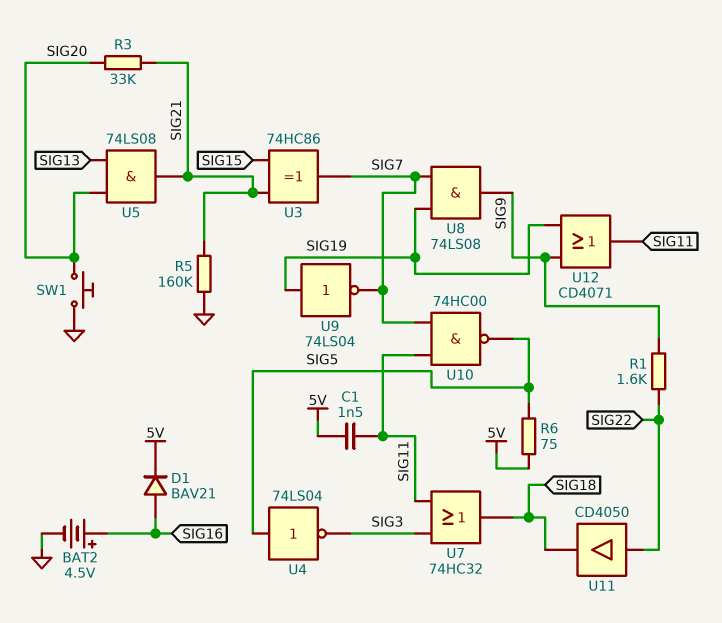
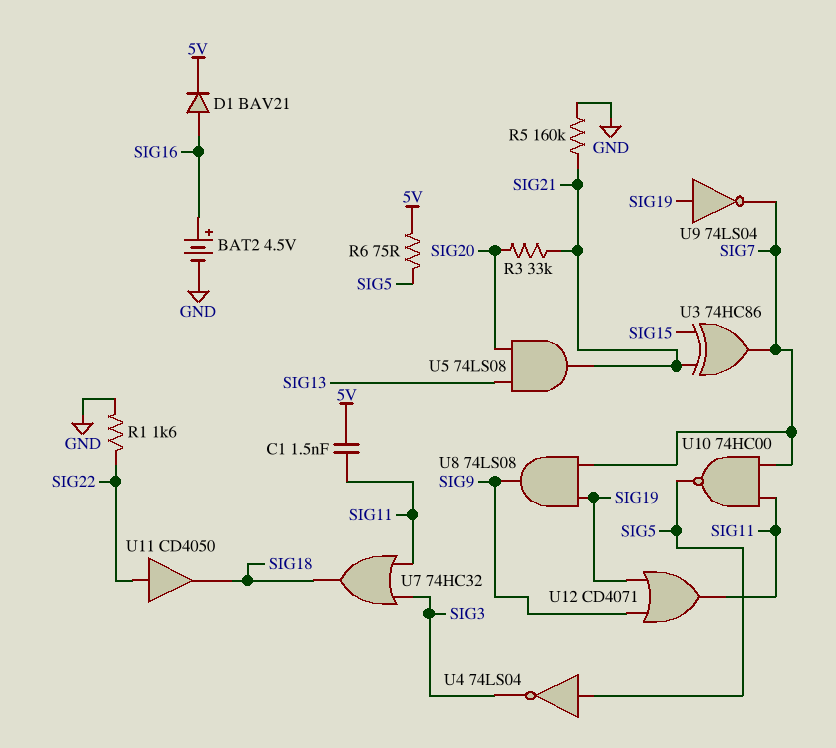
R1: 1.6k (SIG9, SIG22) -> 1.6k (GND, SIG22)
SW1: button (GND, SIG20) -> none

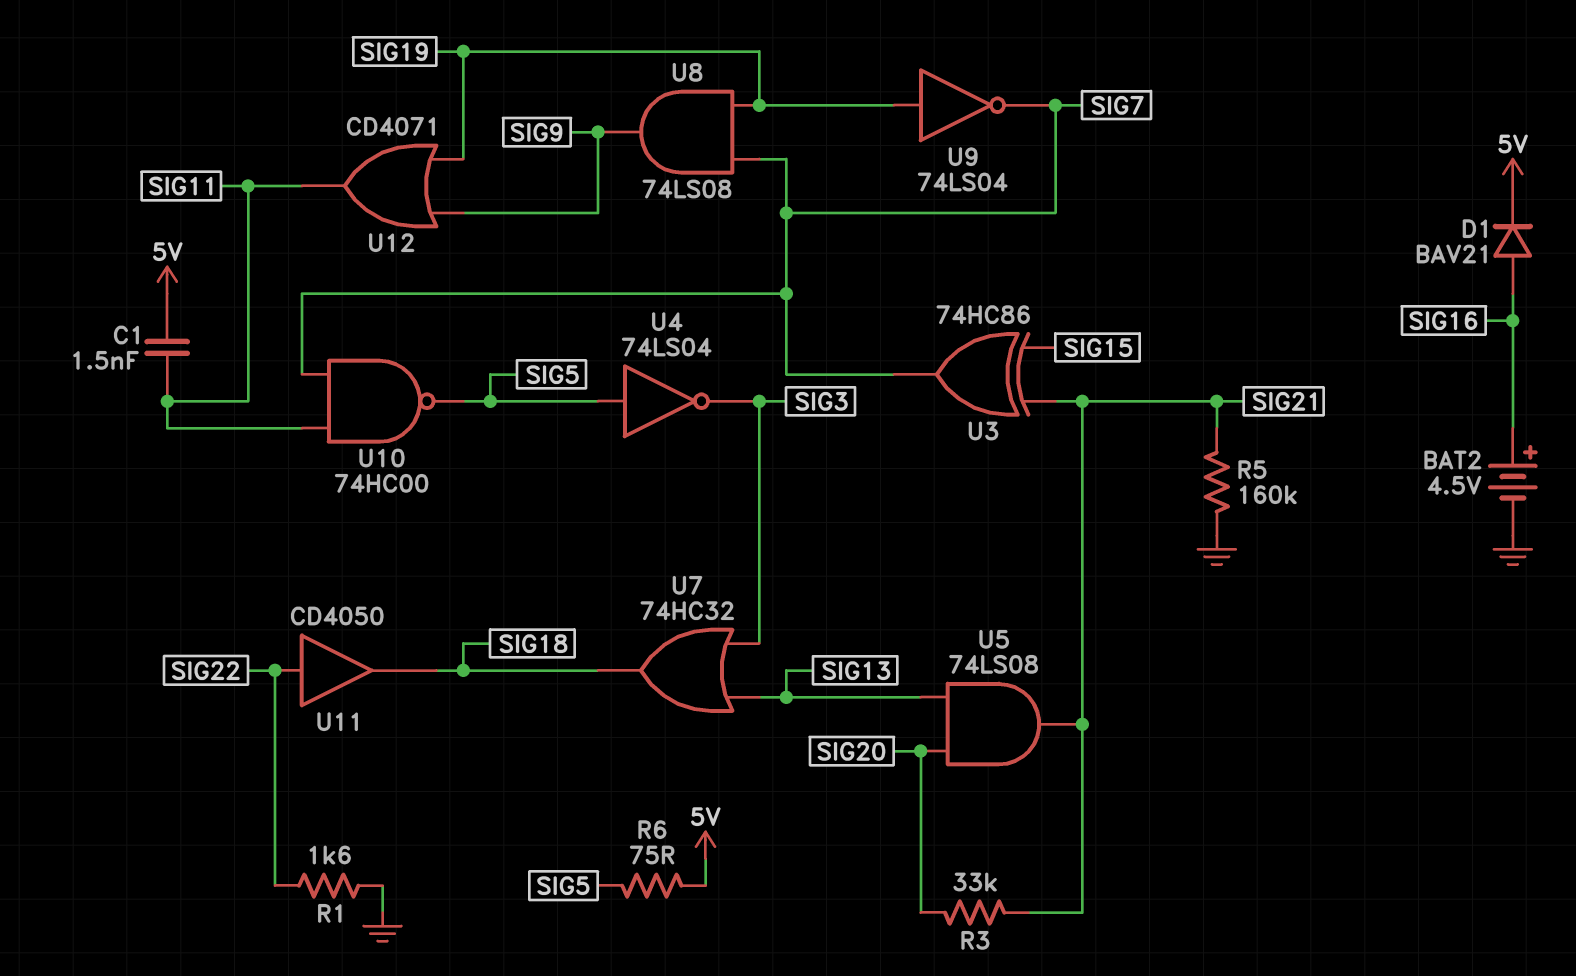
U7: OR 74HC32 (in SIG3, in SIG11, out SIG18) -> OR 74HC32 (in SIG3, in SIG13, out SIG18)

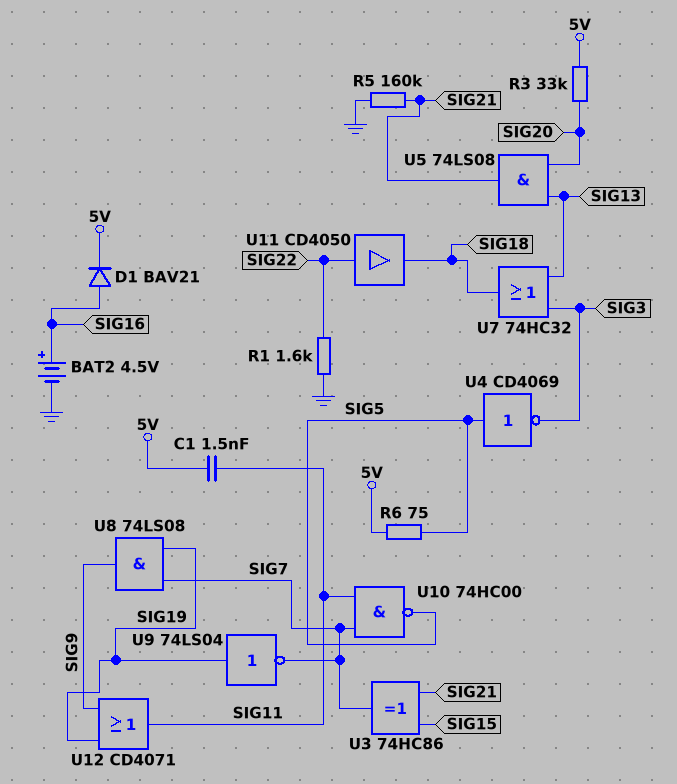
R3: 33k (SIG20, SIG21) -> 33k (5V, SIG20)
U4: NOT 74LS04 (in SIG5, out SIG3) -> NOT CD4069 (in SIG5, out SIG3)

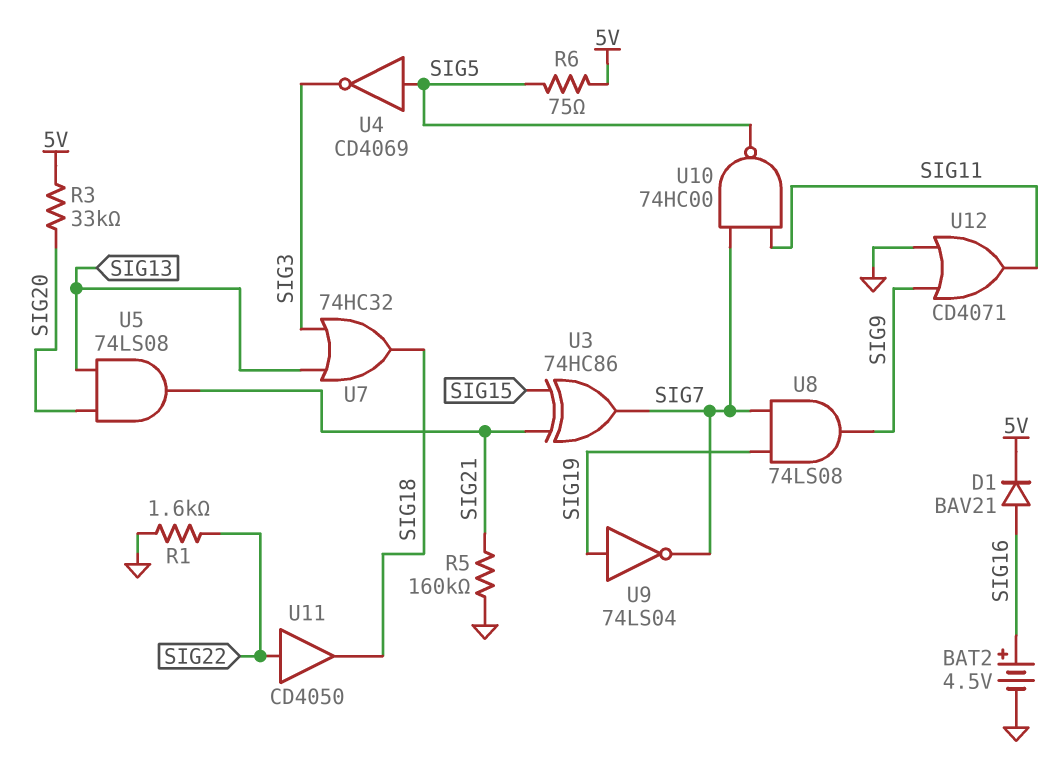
C1: 1.5nF (5V, SIG11) -> none
U12: OR CD4071 (in SIG9, in SIG19, out SIG11) -> OR CD4071 (in GND, in SIG9, out SIG11)

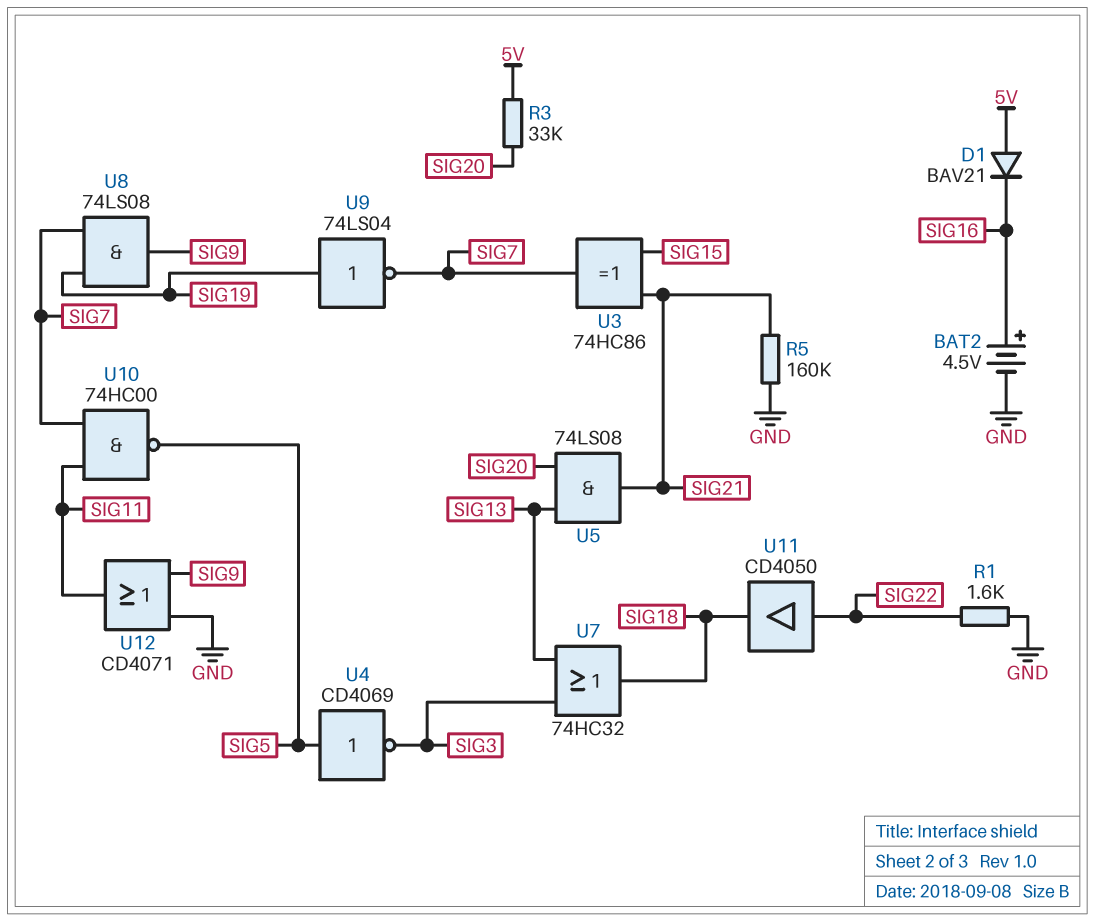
D1: diode BAV21 (A SIG16, K 5V) -> diode BAV21 (A 5V, K SIG16)
R6: 75 (5V, SIG5) -> none

